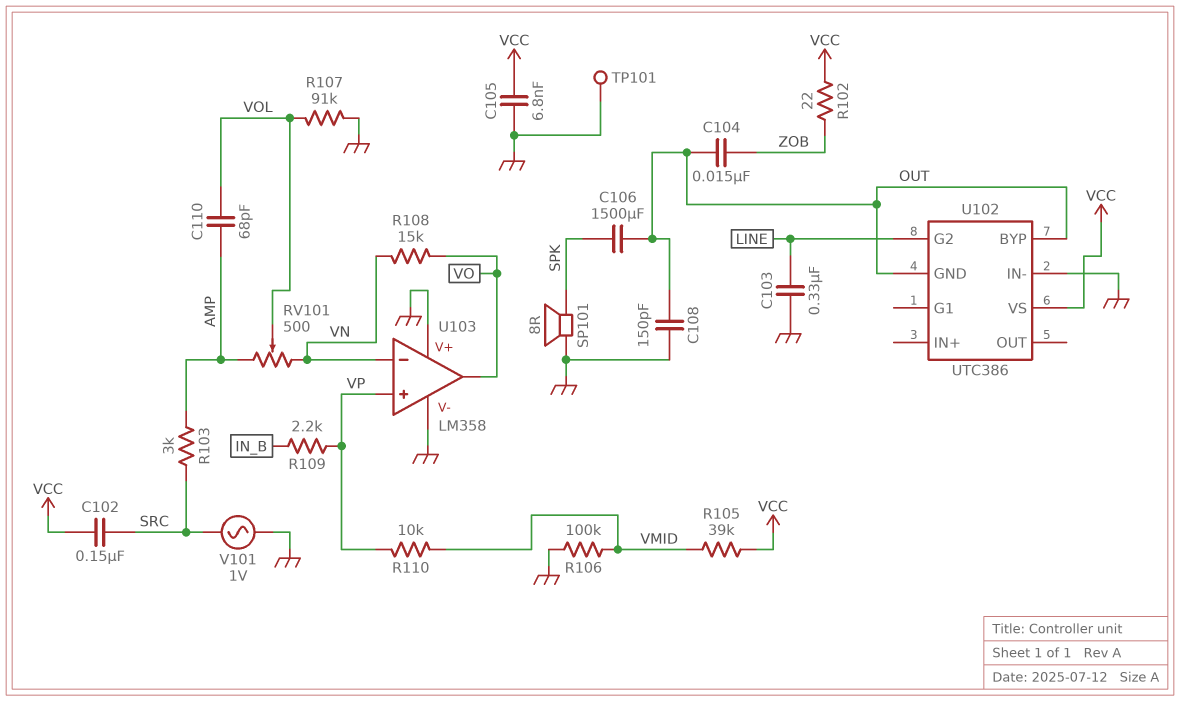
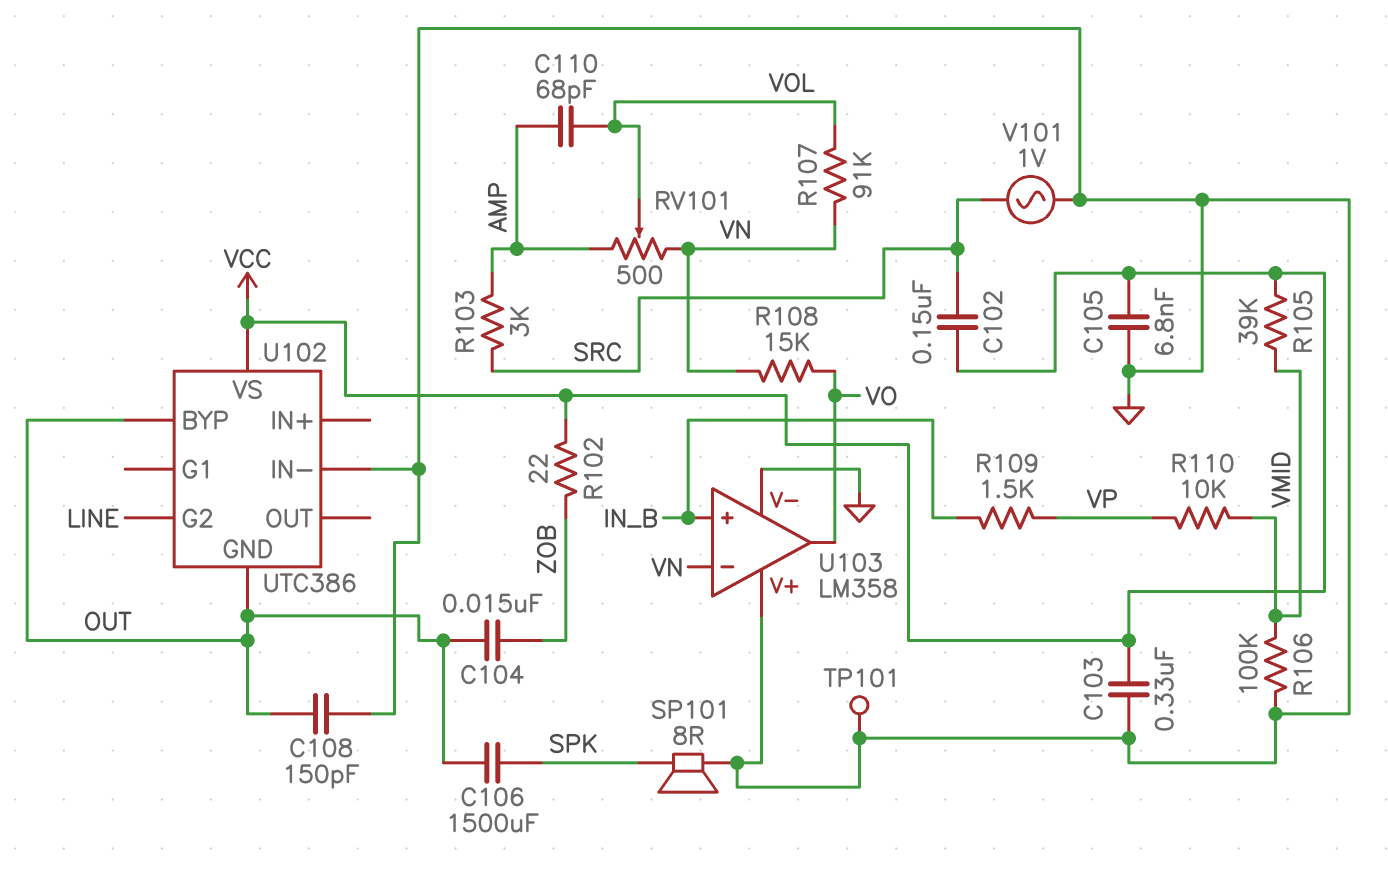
C103: 330nF (GND, LINE) -> 330nF (GND, VCC)
R107: 91k (GND, VOL) -> 91k (VN, VOL)
R109: 2.2k (IN_B, VP) -> 1.5k (IN_B, VP)
U103 pin in+: VP -> IN_B

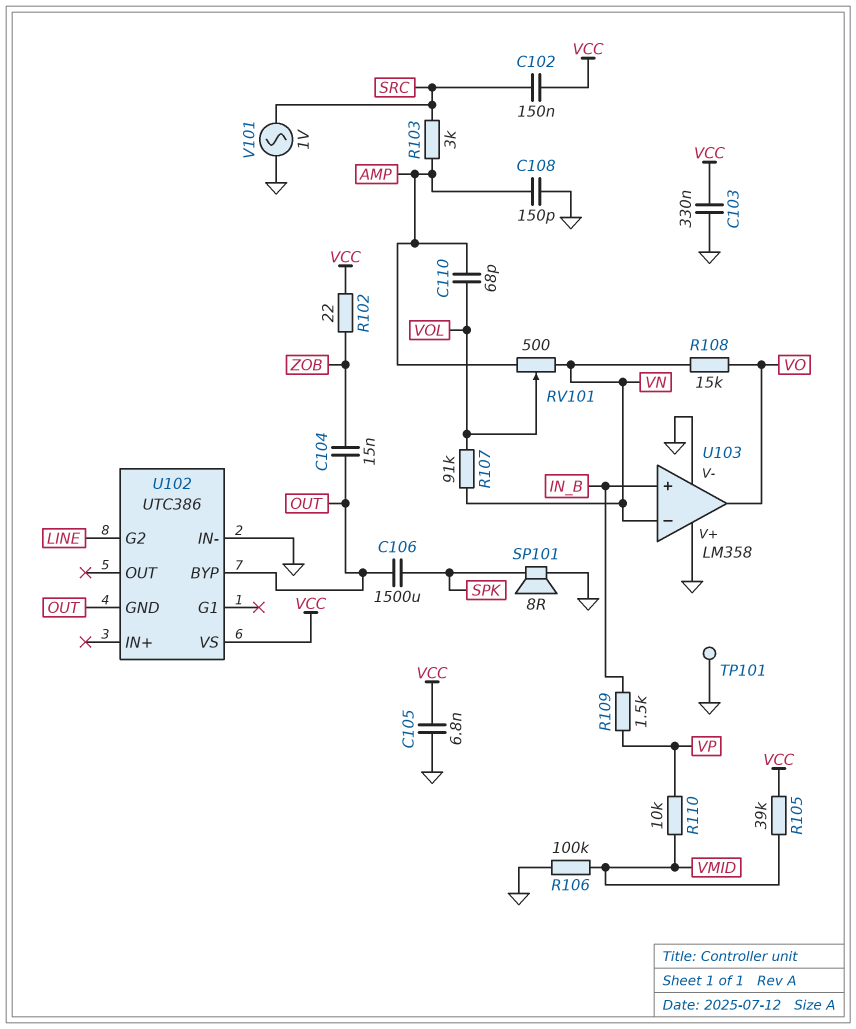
C108: 150pF (GND, OUT) -> 150pF (AMP, GND)

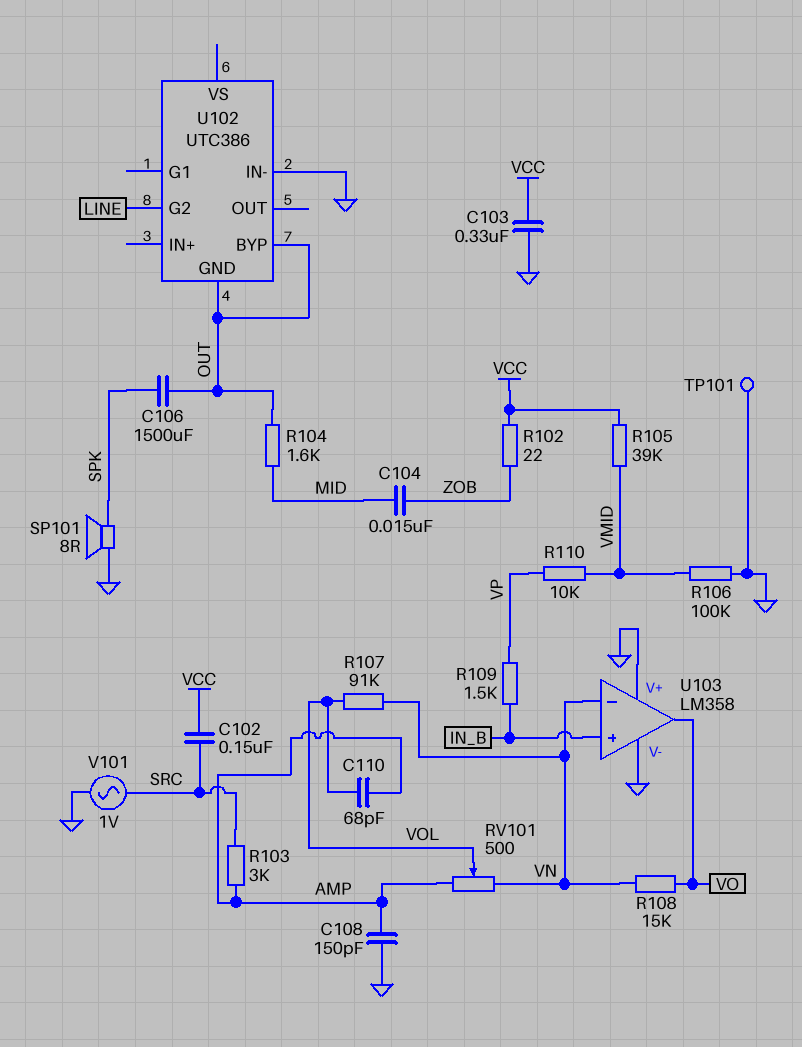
C104: 15nF (OUT, ZOB) -> 15nF (MID, ZOB)
C105: 6.8nF (GND, VCC) -> none
R104: none -> 1.6k (MID, OUT)
U102 pin VS: VCC -> none

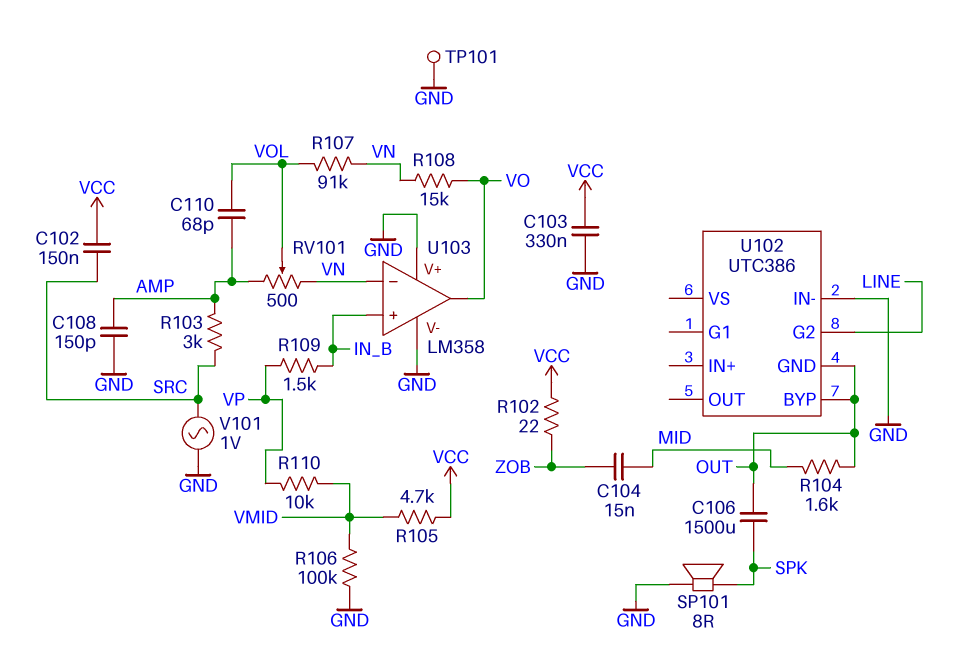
R105: 39k (VCC, VMID) -> 4.7k (VCC, VMID)

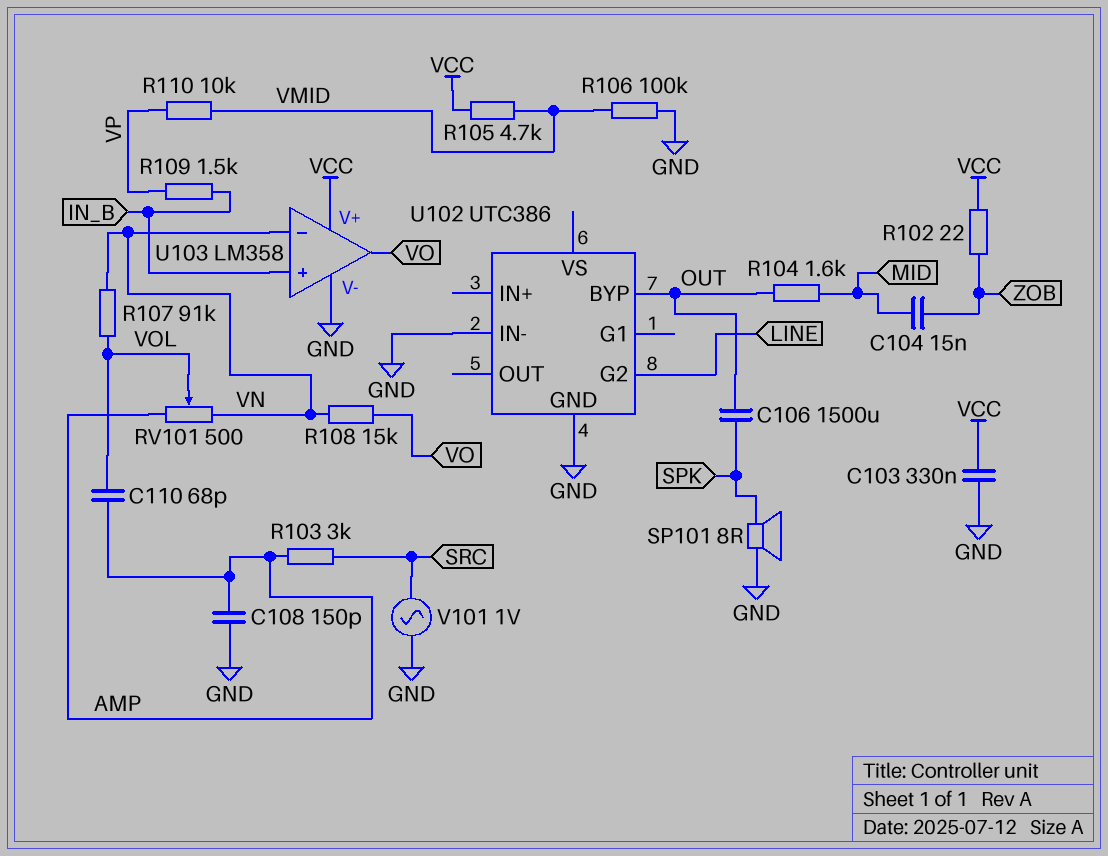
C102: 150nF (SRC, VCC) -> none
TP101: test point (GND) -> none
U102 pin GND: OUT -> GND
U103 pin V+: GND -> VCC

